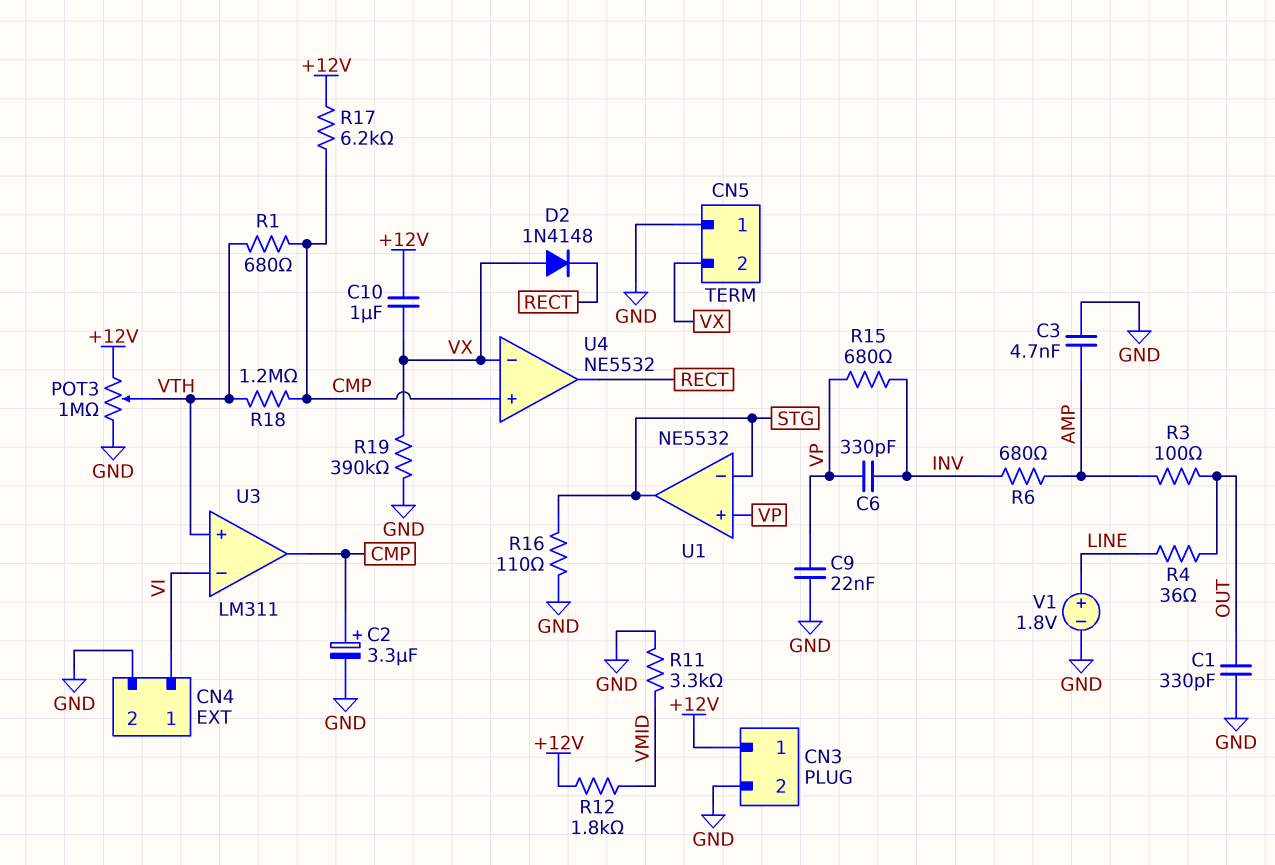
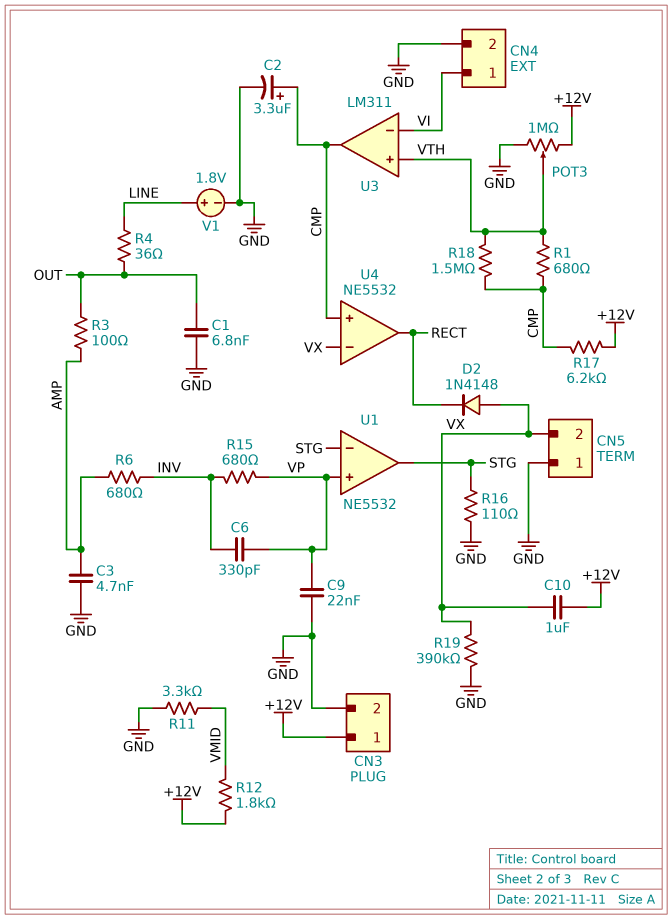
C1: 330pF (GND, OUT) -> 6.8nF (GND, OUT)
R18: 1.2M (CMP, VTH) -> 1.5M (CMP, VTH)

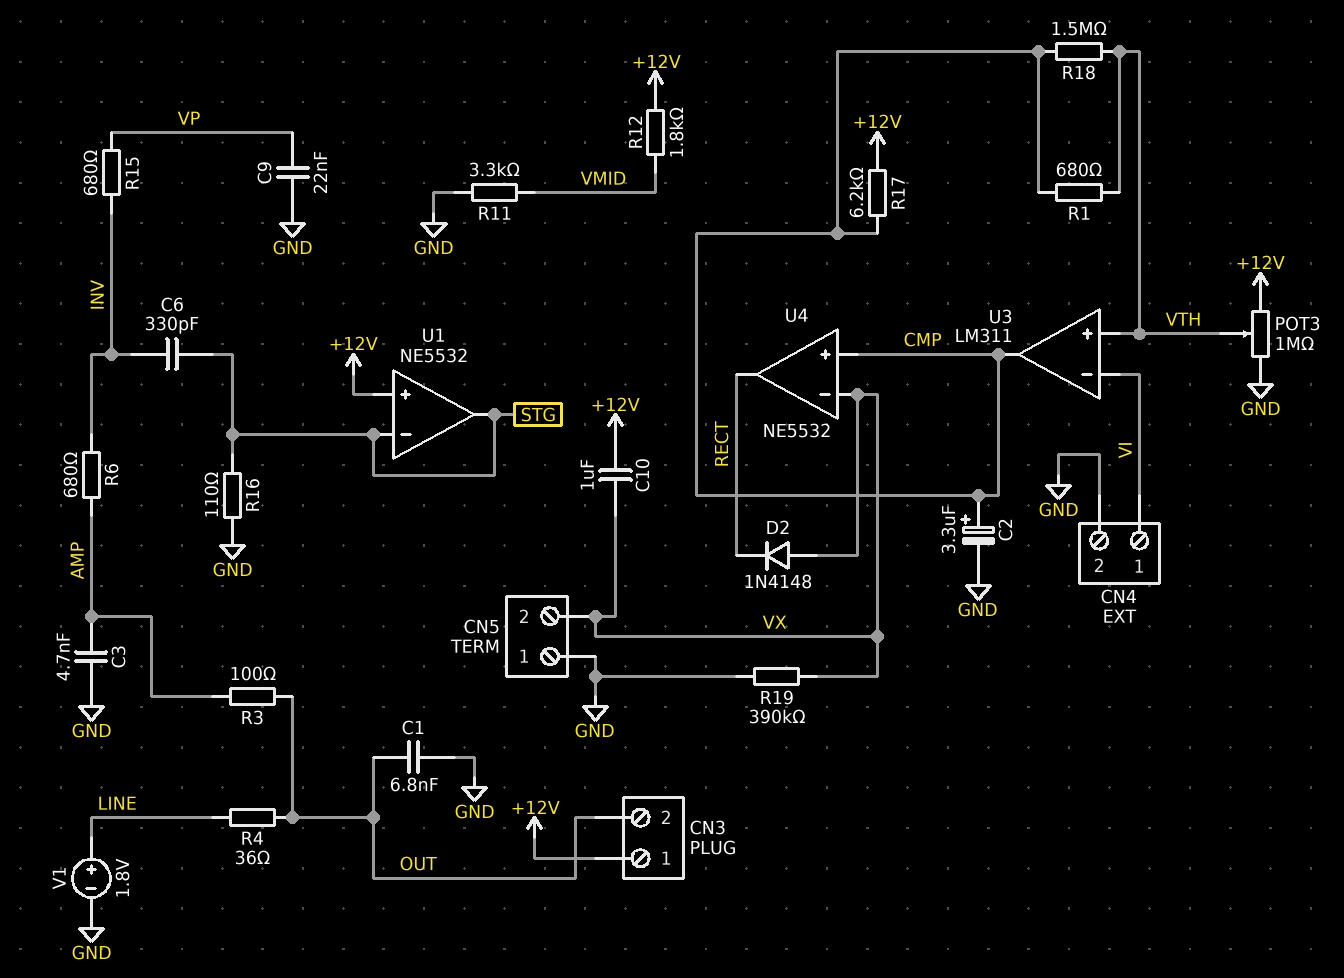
C6: 330pF (INV, VP) -> 330pF (INV, STG)
CN3 pin 2: GND -> OUT
U1 pin in+: VP -> +12V

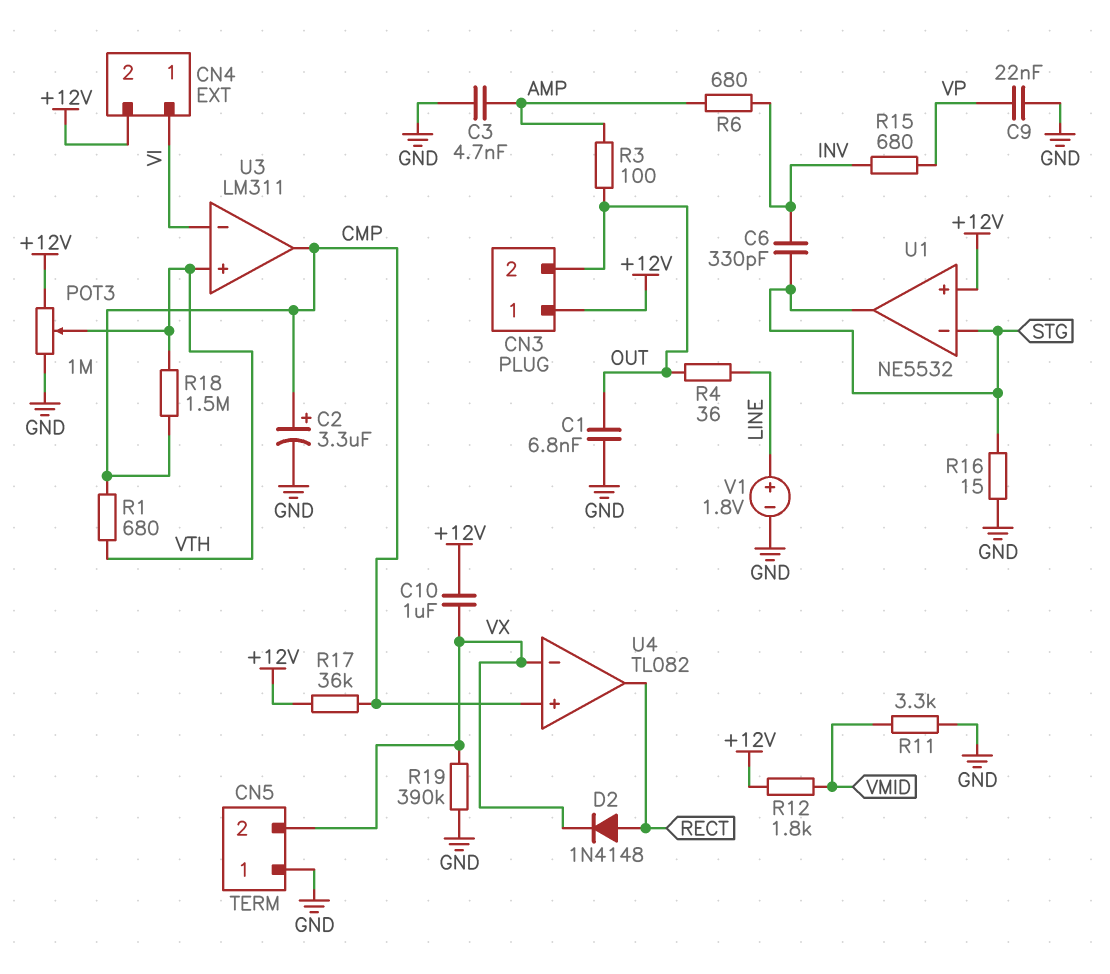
CN4 pin 2: GND -> +12V
D2: diode 1N4148 (A VX, K RECT) -> diode 1N4148 (A RECT, K VX)
R16: 110 (GND, STG) -> 15 (GND, STG)
R17: 6.2k (+12V, CMP) -> 36k (+12V, CMP)
U4: NE5532 -> TL082

